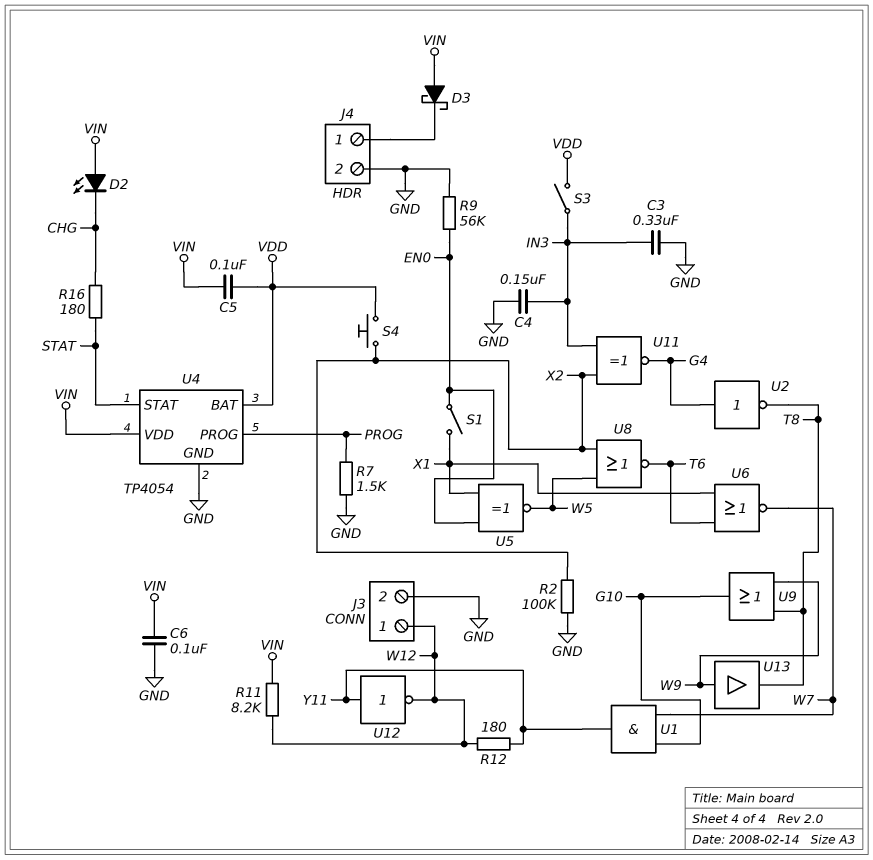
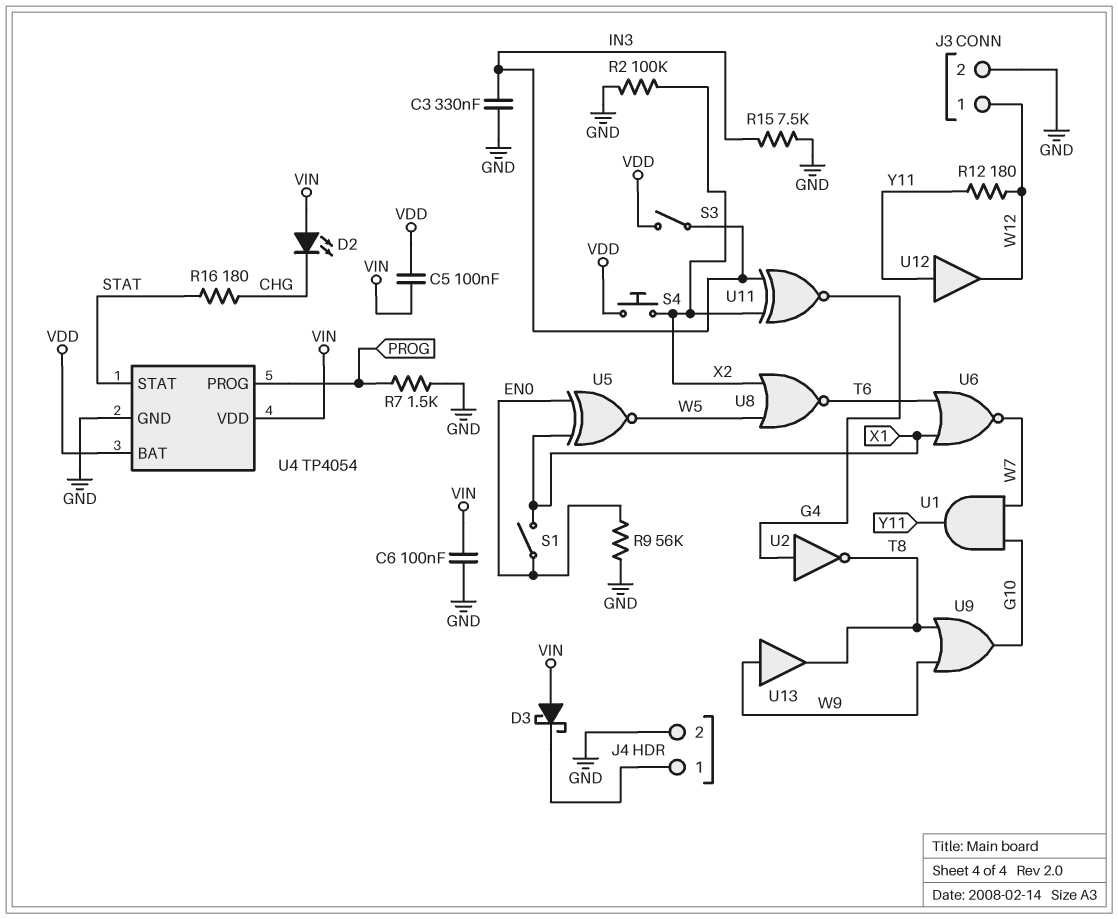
C4: 150nF (GND, IN3) -> none
R11: 8.2k (VIN, W12) -> none
R15: none -> 7.5k (GND, IN3)
U12: NOT (in Y11, out W12) -> buffer (in Y11, out W12)

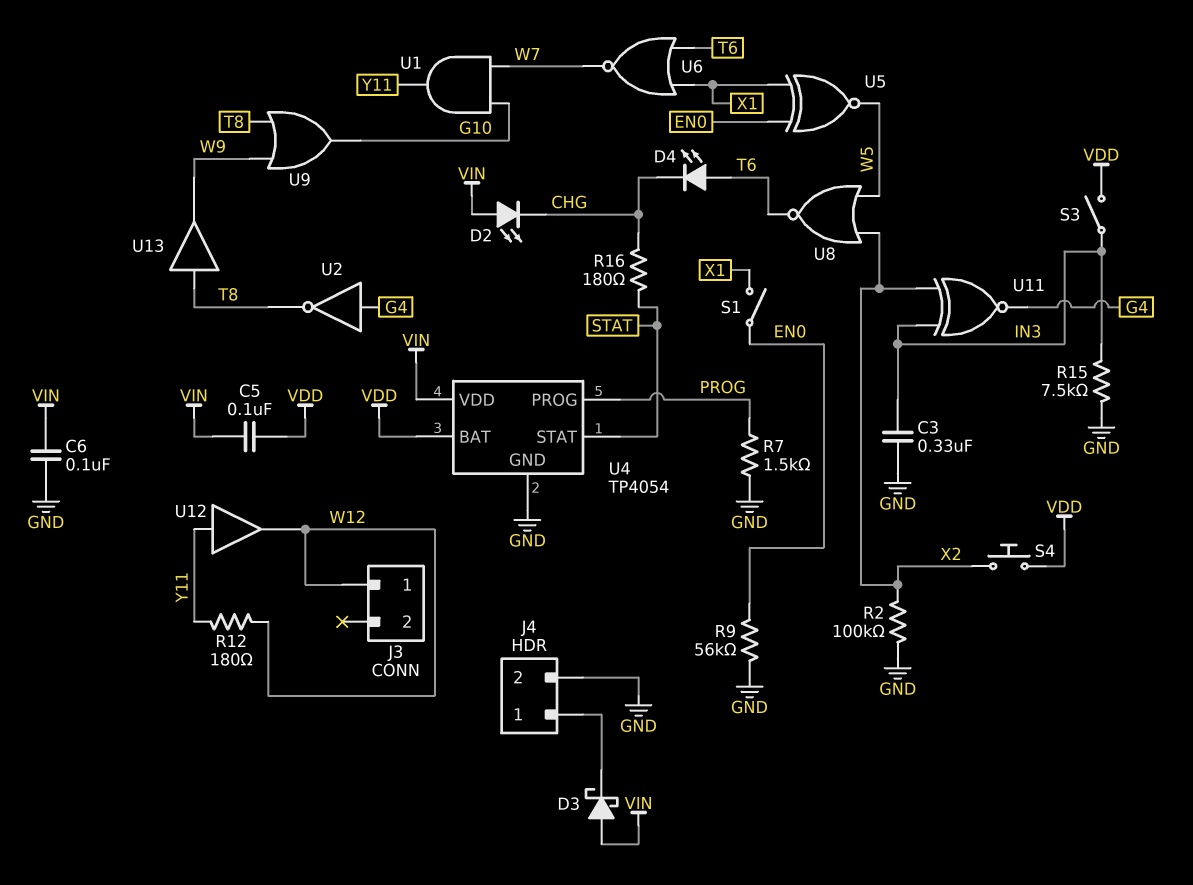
D4: none -> LED (A T6, K CHG)
J3 pin 2: GND -> none
U13: buffer (in W9, out T8) -> buffer (in T8, out W9)

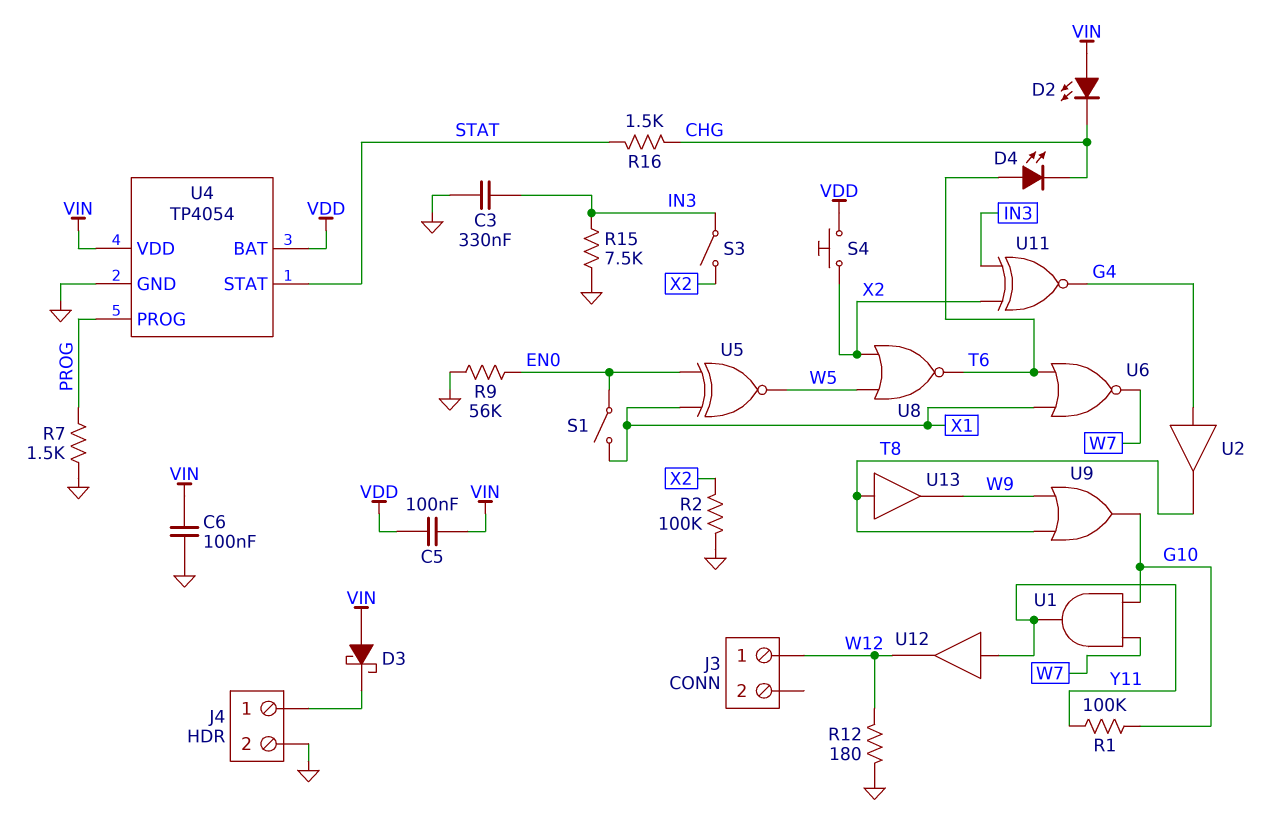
R1: none -> 100k (G10, Y11)
R12: 180 (W12, Y11) -> 180 (GND, W12)
R16: 180 (CHG, STAT) -> 1.5k (CHG, STAT)
S3: switch (IN3, VDD) -> switch (IN3, X2)
U2: NOT (in G4, out T8) -> buffer (in G4, out T8)

